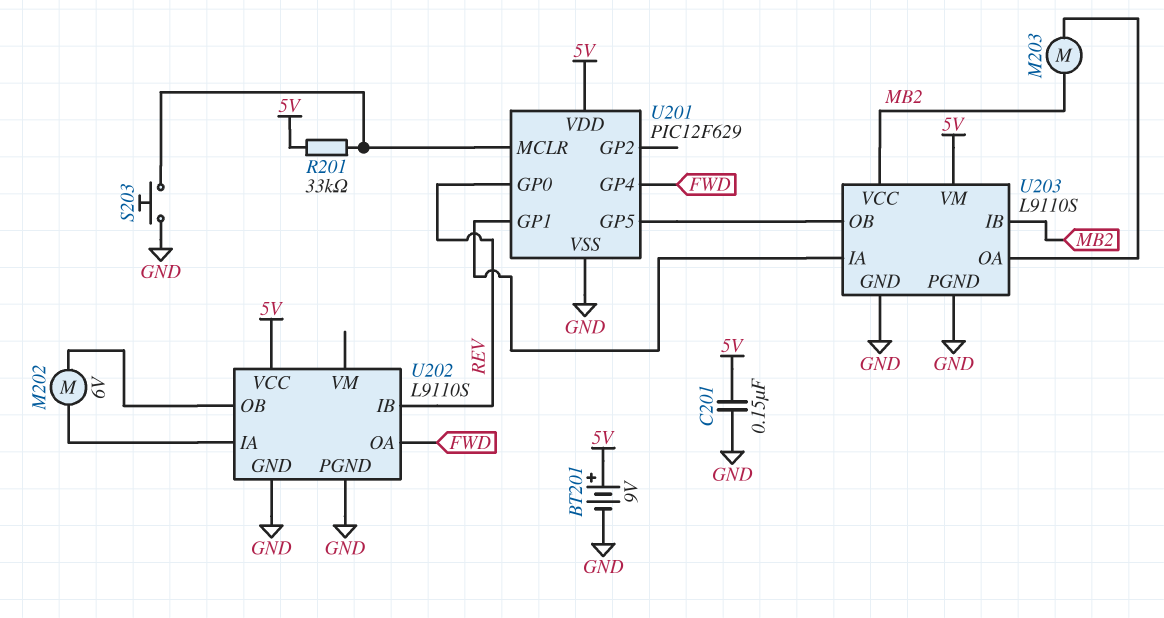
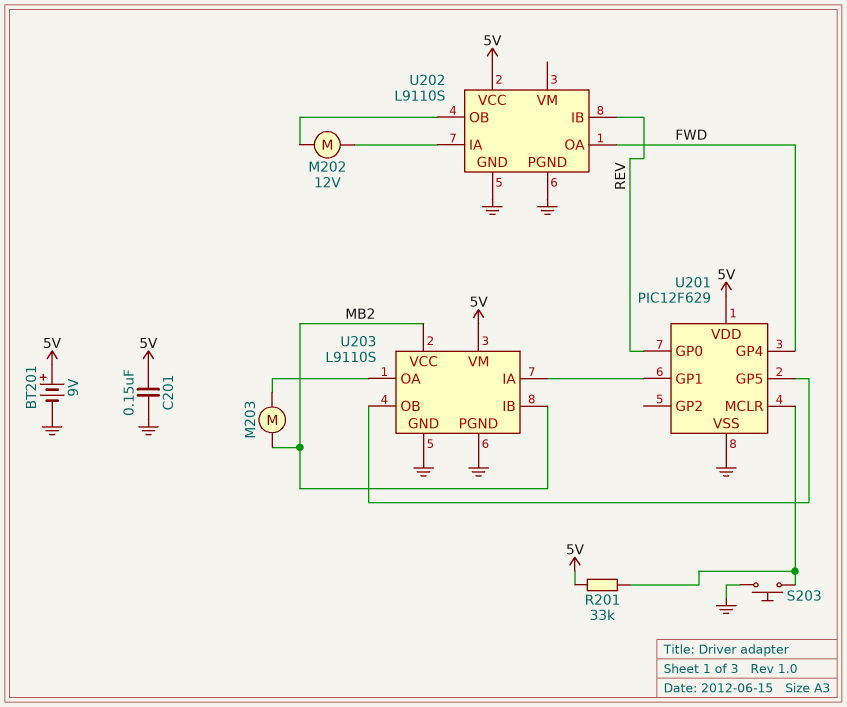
M202: motor 6V (U202/IA, U202/OB) -> motor 12V (U202/IA, U202/OB)

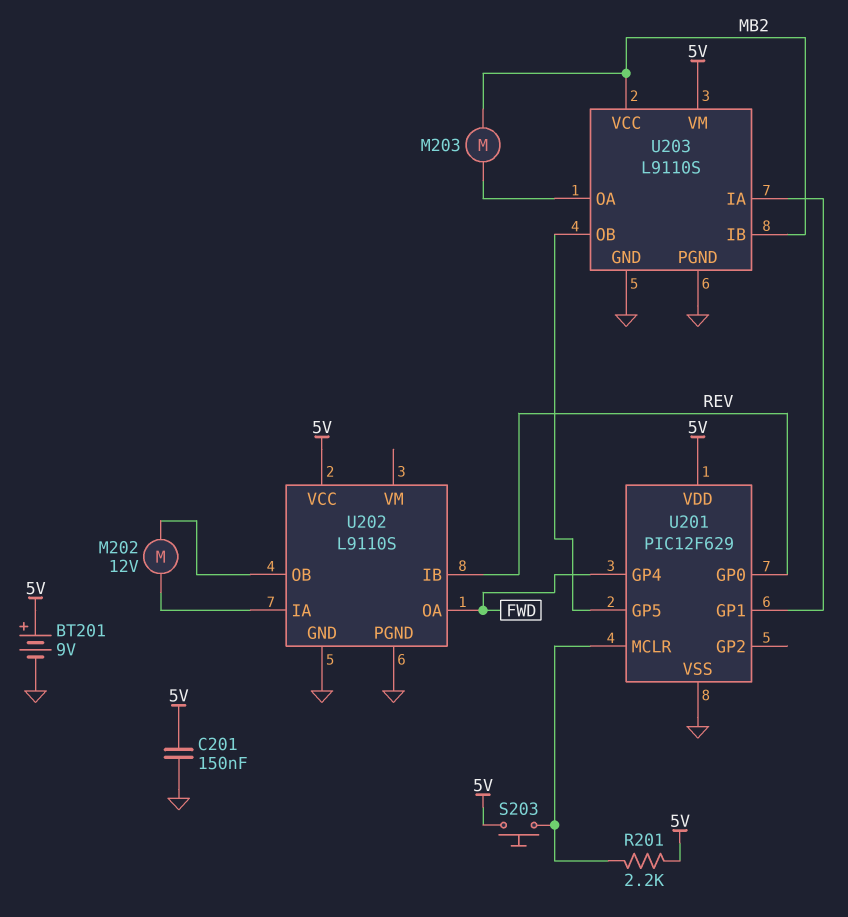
R201: 33k (5V, U201/MCLR) -> 2.2k (5V, U201/MCLR)
S203: button (GND, U201/MCLR) -> button (5V, U201/MCLR)

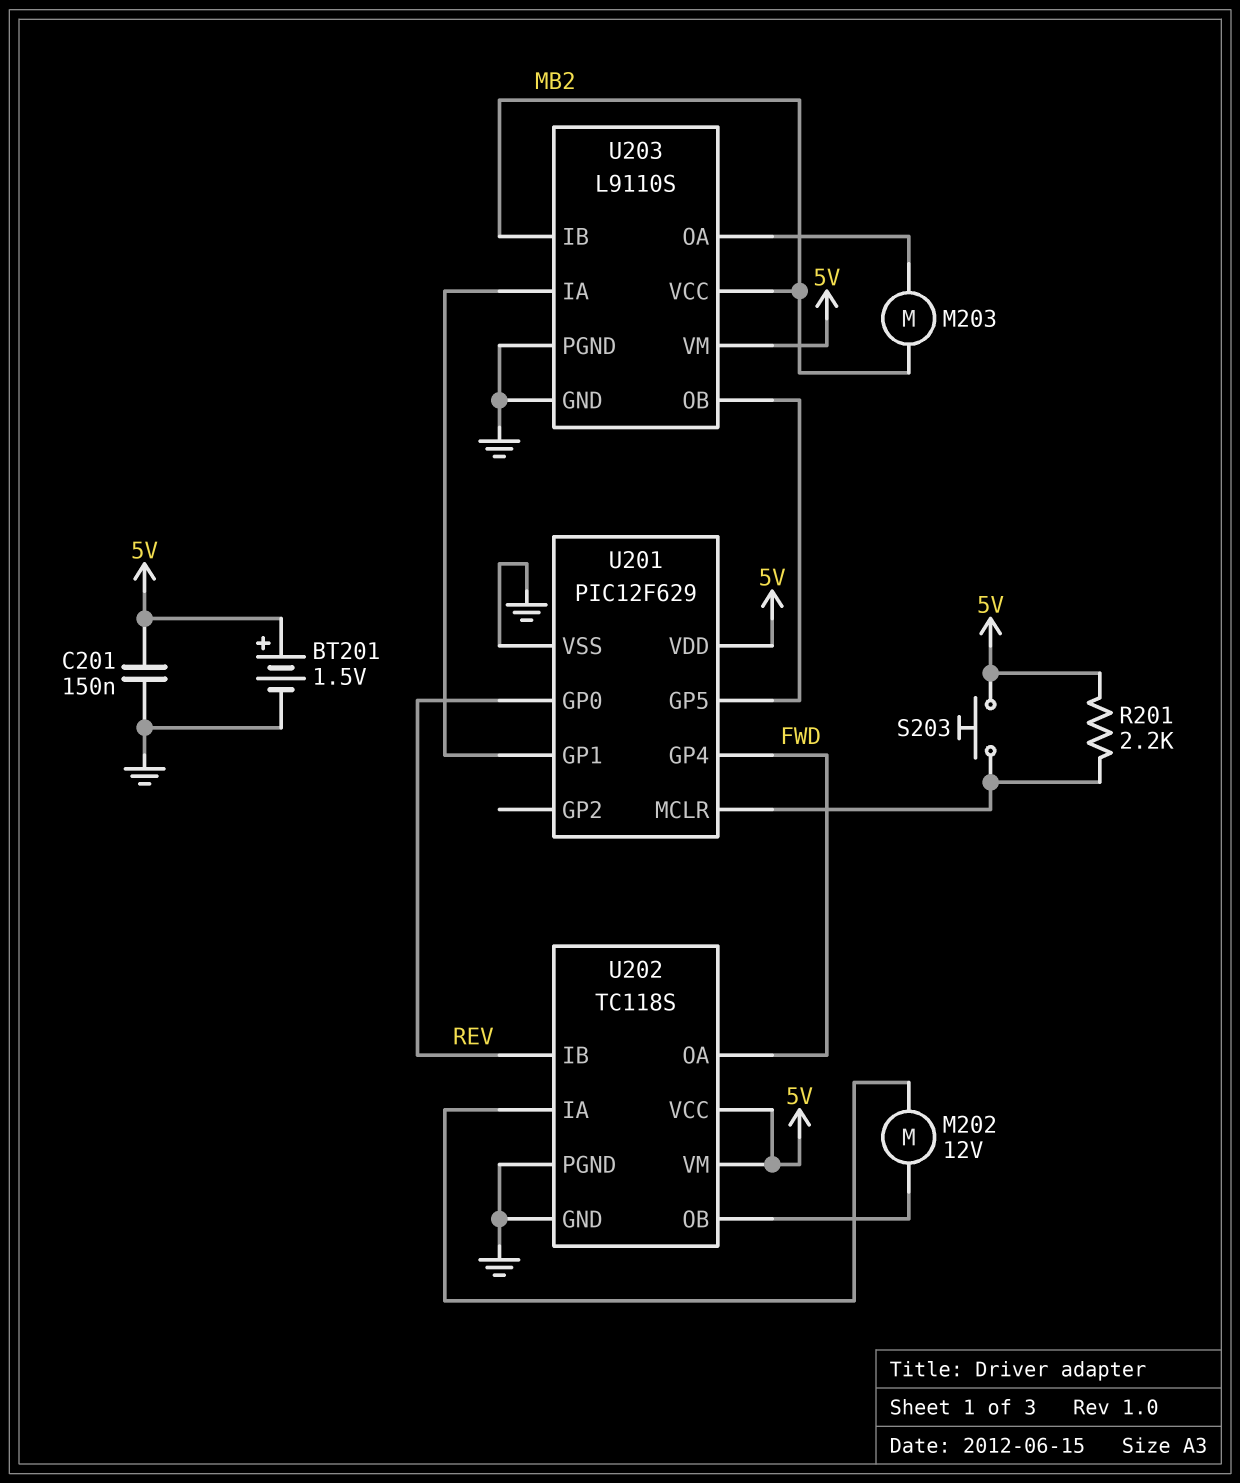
BT201: 9V (plus 5V, minus GND) -> 1.5V (plus 5V, minus GND)
U202: L9110S -> TC118S
U202 pin VM: none -> 5V

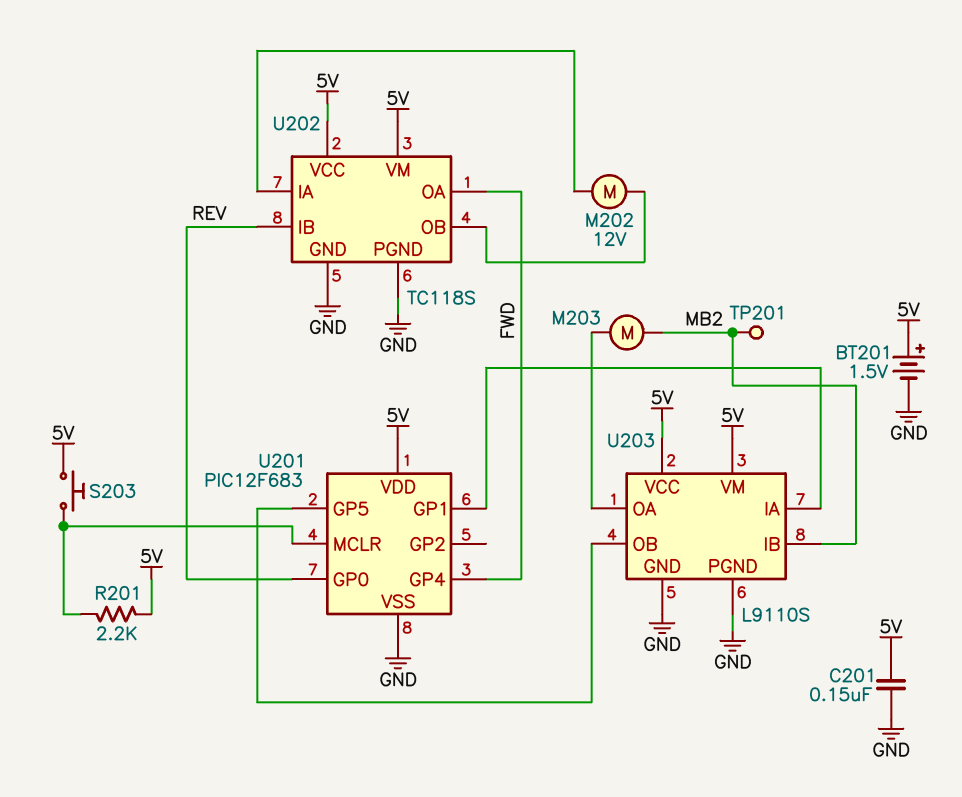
TP201: none -> test point (MB2)
U201: PIC12F629 -> PIC12F683
U203 pin VCC: MB2 -> 5V

